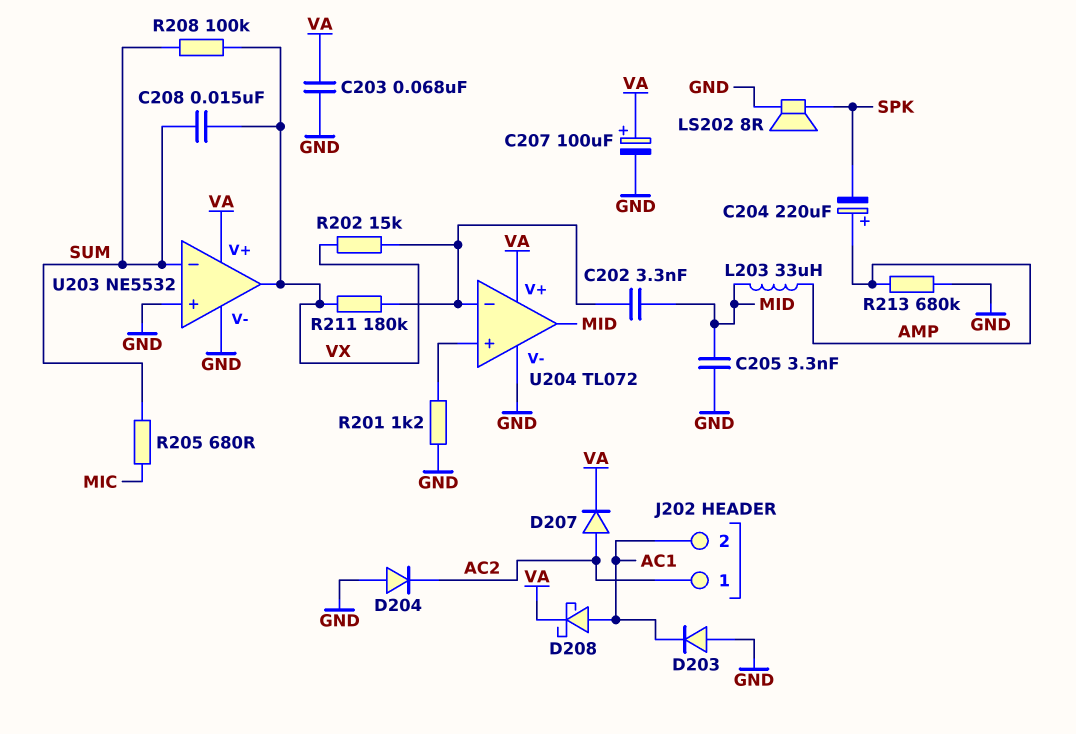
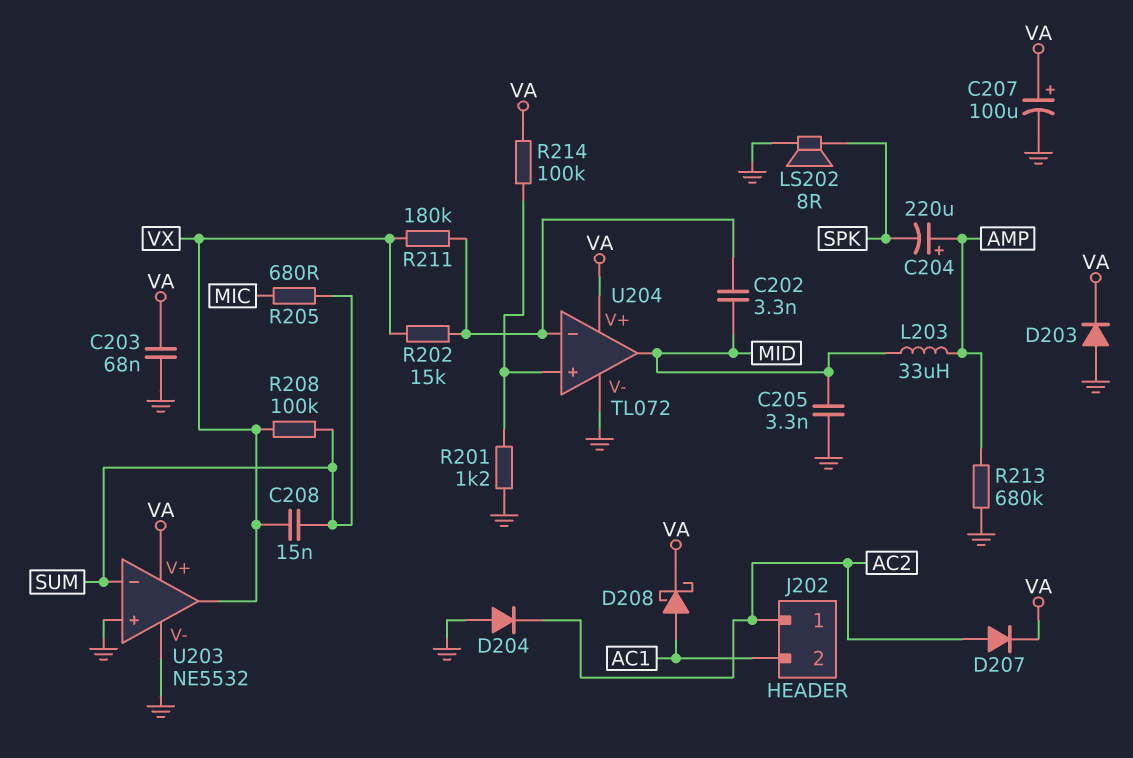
D203: diode (A GND, K AC1) -> diode (A GND, K VA)
R214: none -> 100k (U204/in+, VA)

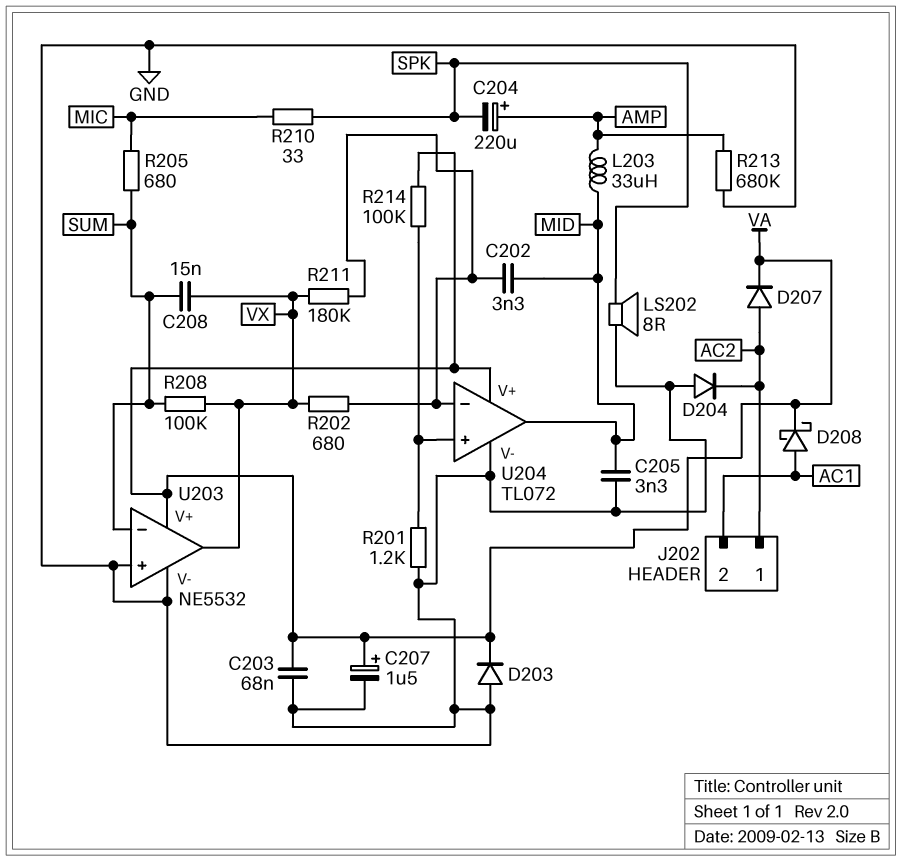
C207: 100uF (plus VA, minus GND) -> 1.5uF (plus VA, minus GND)
R202: 15k (U204/in-, VX) -> 680 (U204/in-, VX)
R210: none -> 33 (MIC, SPK)

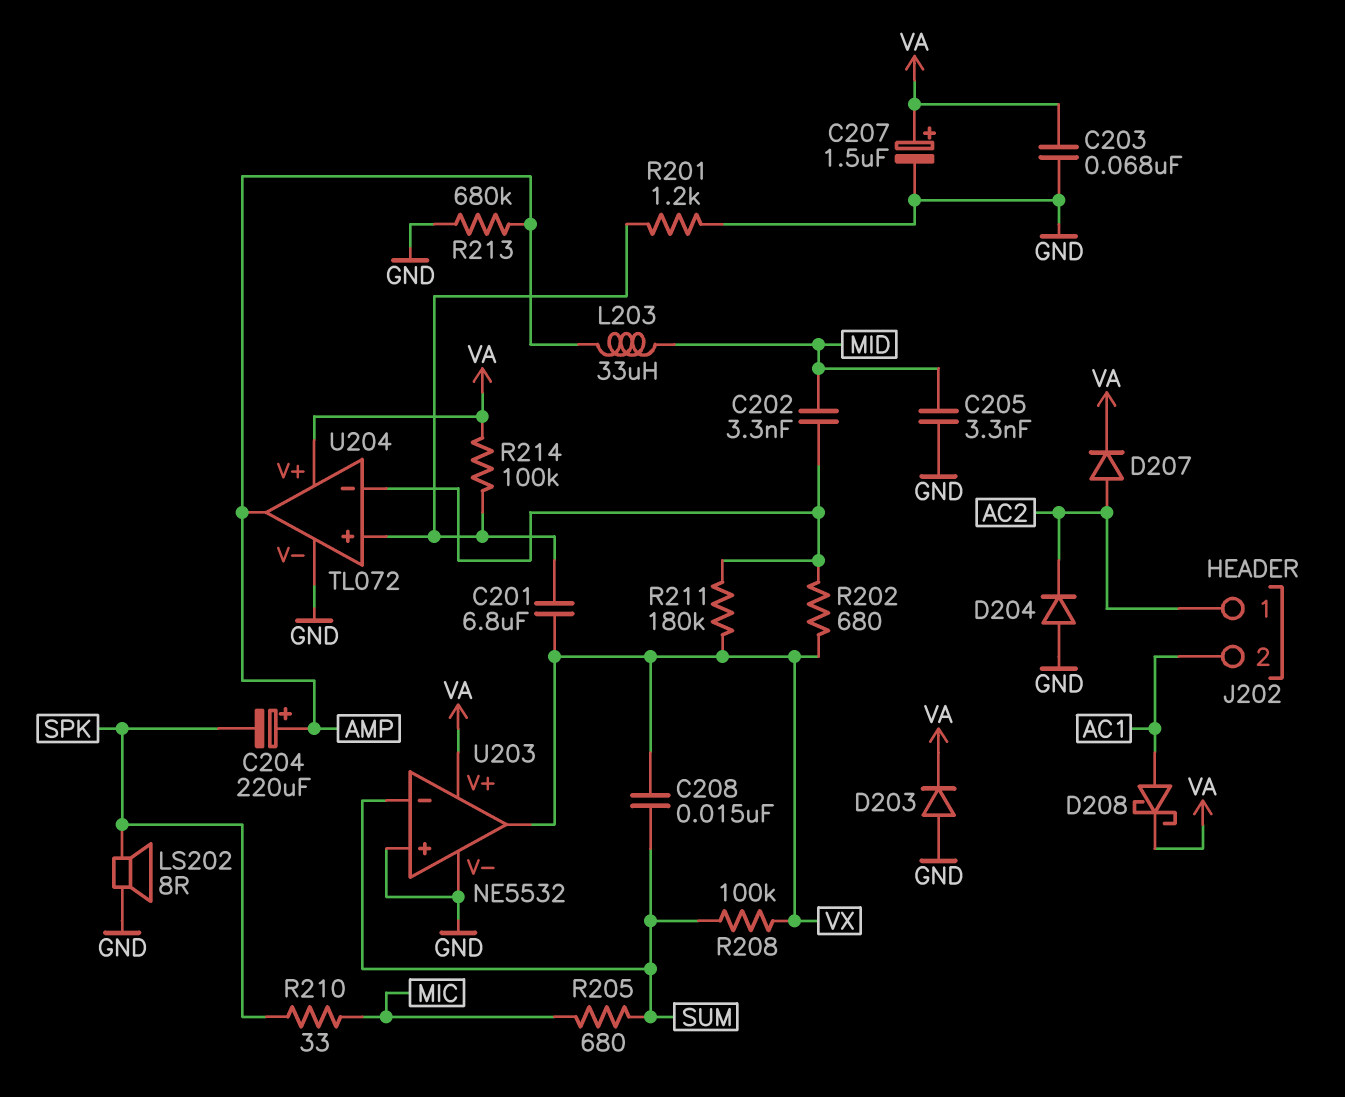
C201: none -> 6.8uF (U204/in+, VX)
U204 pin out: MID -> AMP

